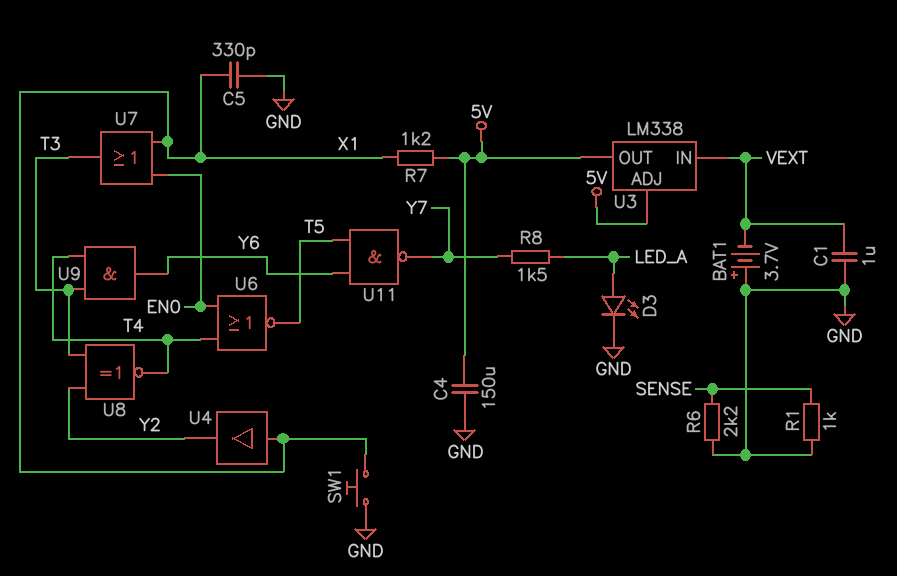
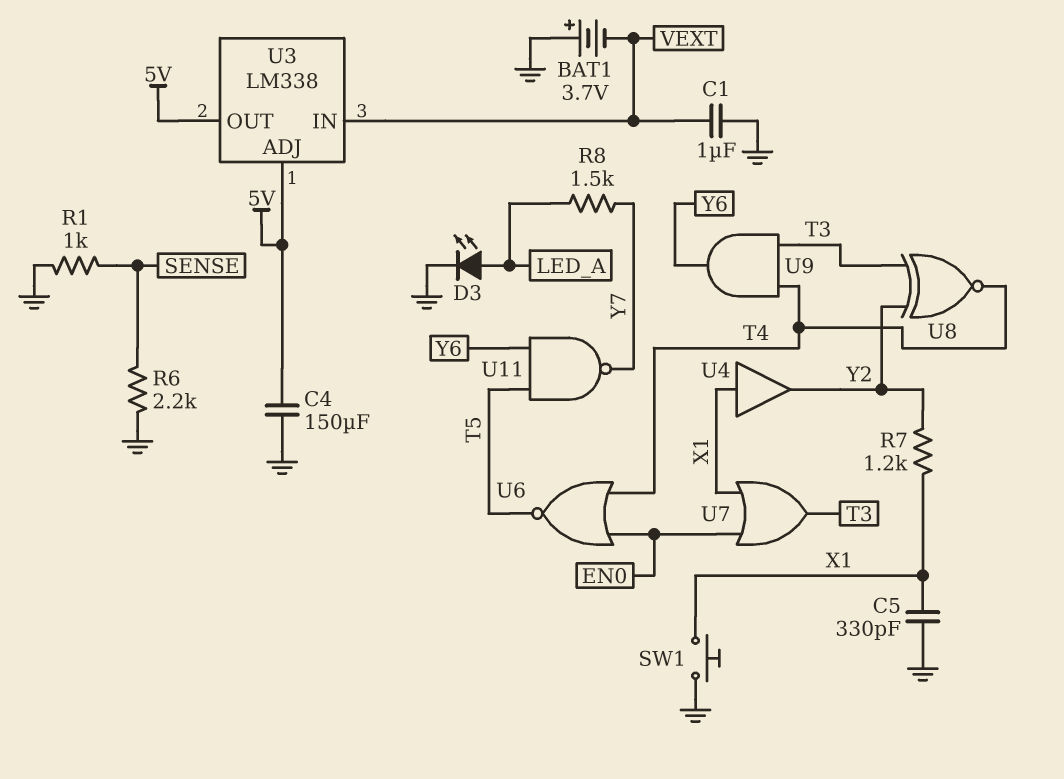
R7: 1.2k (5V, X1) -> 1.2k (X1, Y2)

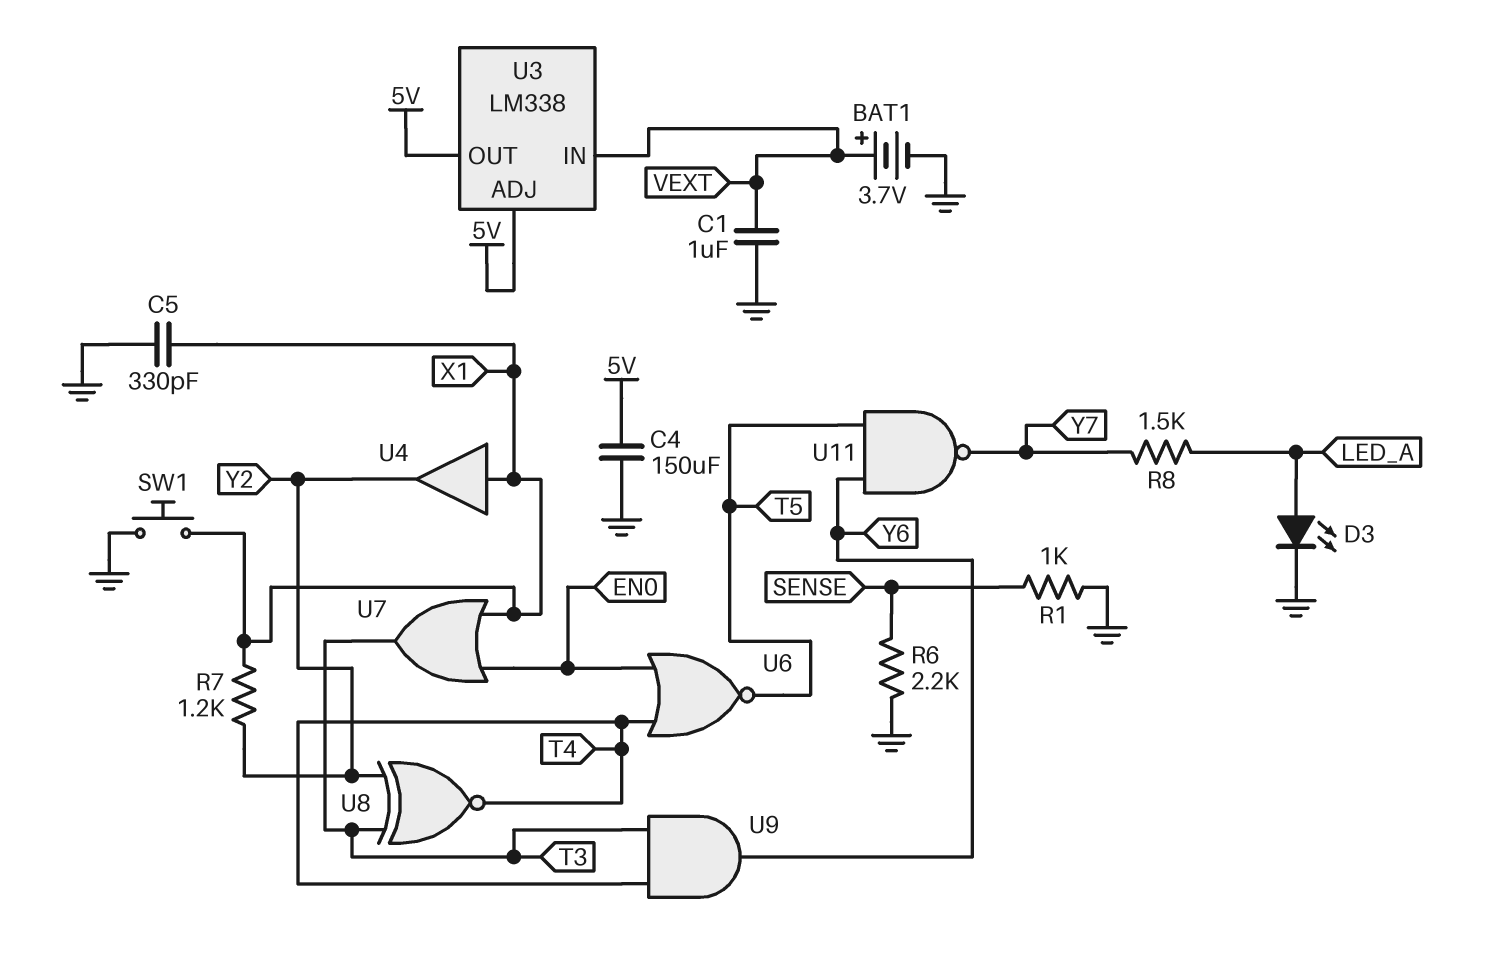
BAT1: 3.7V (plus GND, minus VEXT) -> 3.7V (plus VEXT, minus GND)

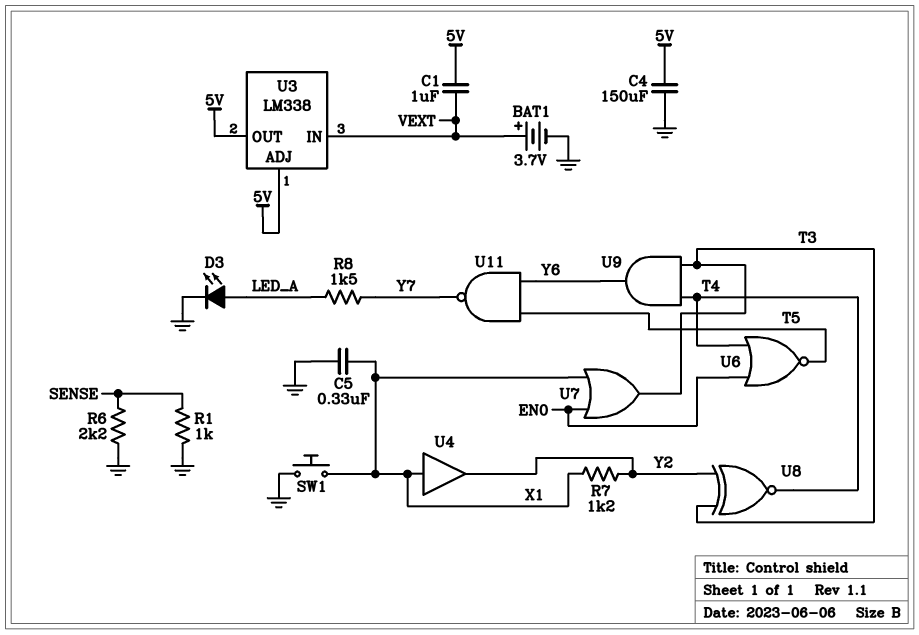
C1: 1uF (GND, VEXT) -> 1uF (5V, VEXT)
C5: 330pF (GND, X1) -> 330nF (GND, X1)

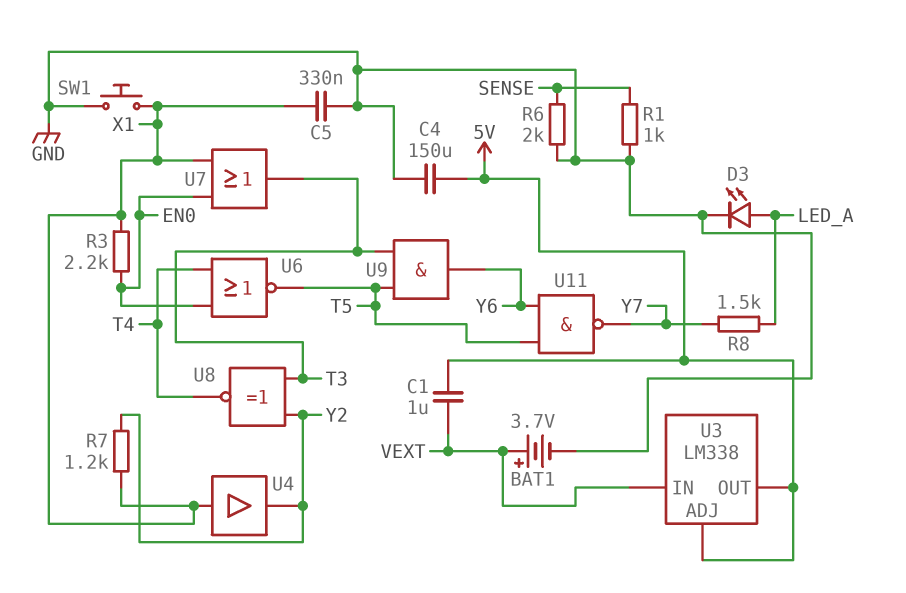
R3: none -> 2.2k (EN0, X1)
R6: 2.2k (GND, SENSE) -> 2k (GND, SENSE)
U9: AND (in T3, in T4, out Y6) -> AND (in T3, in T5, out Y6)

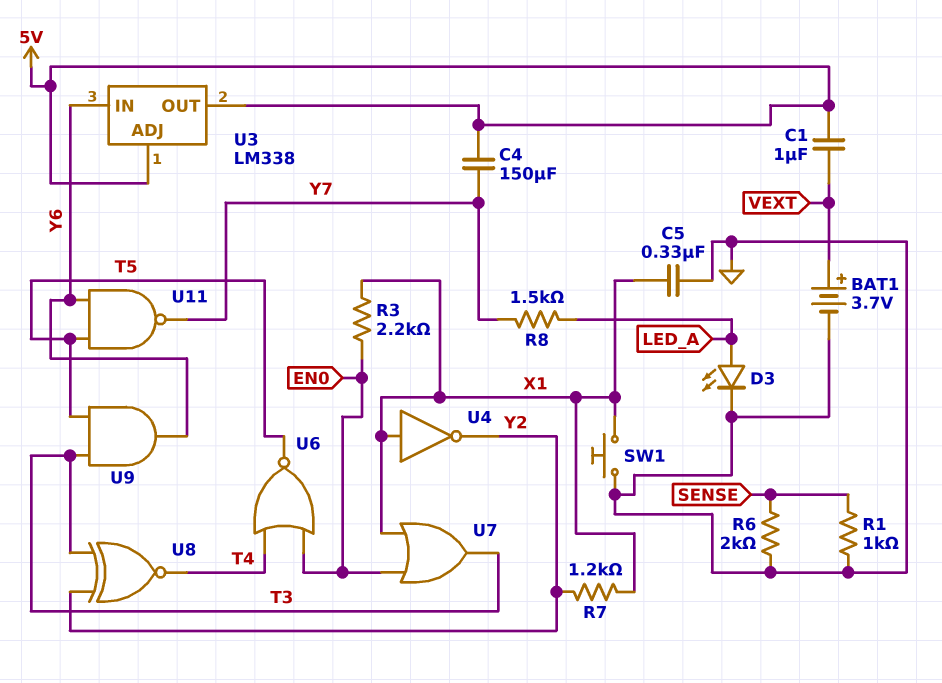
C4: 150uF (5V, GND) -> 150uF (5V, Y7)
U3 pin IN: VEXT -> Y6
U4: buffer (in X1, out Y2) -> NOT (in X1, out Y2)

